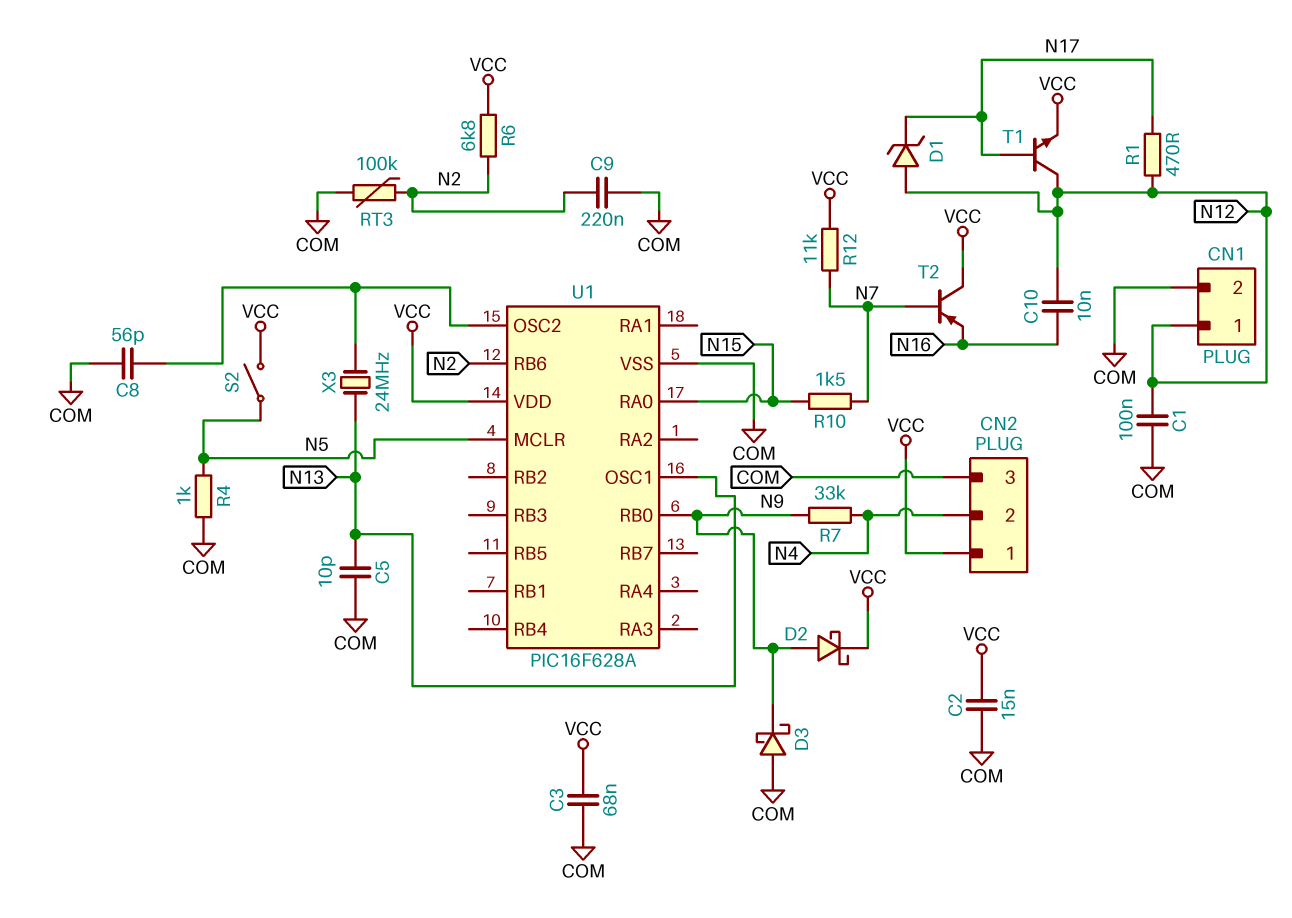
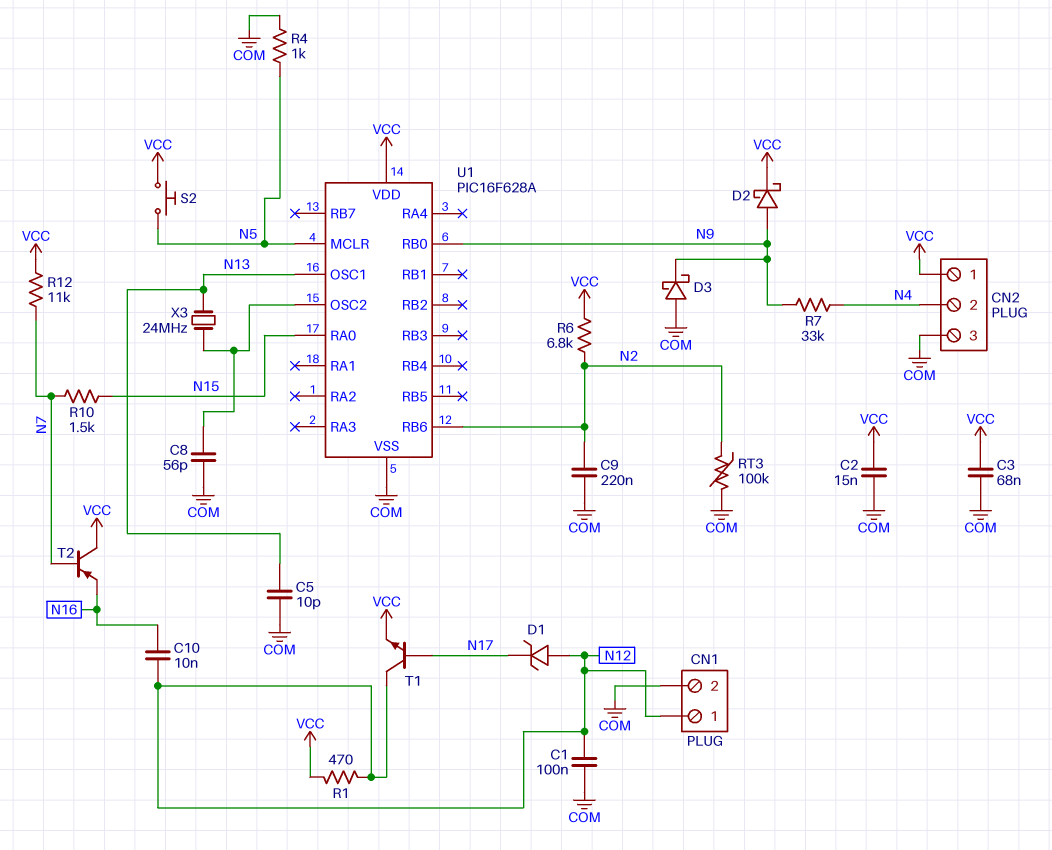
R1: 470 (N12, N17) -> 470 (N12, VCC)
S2: switch (N5, VCC) -> button (N5, VCC)

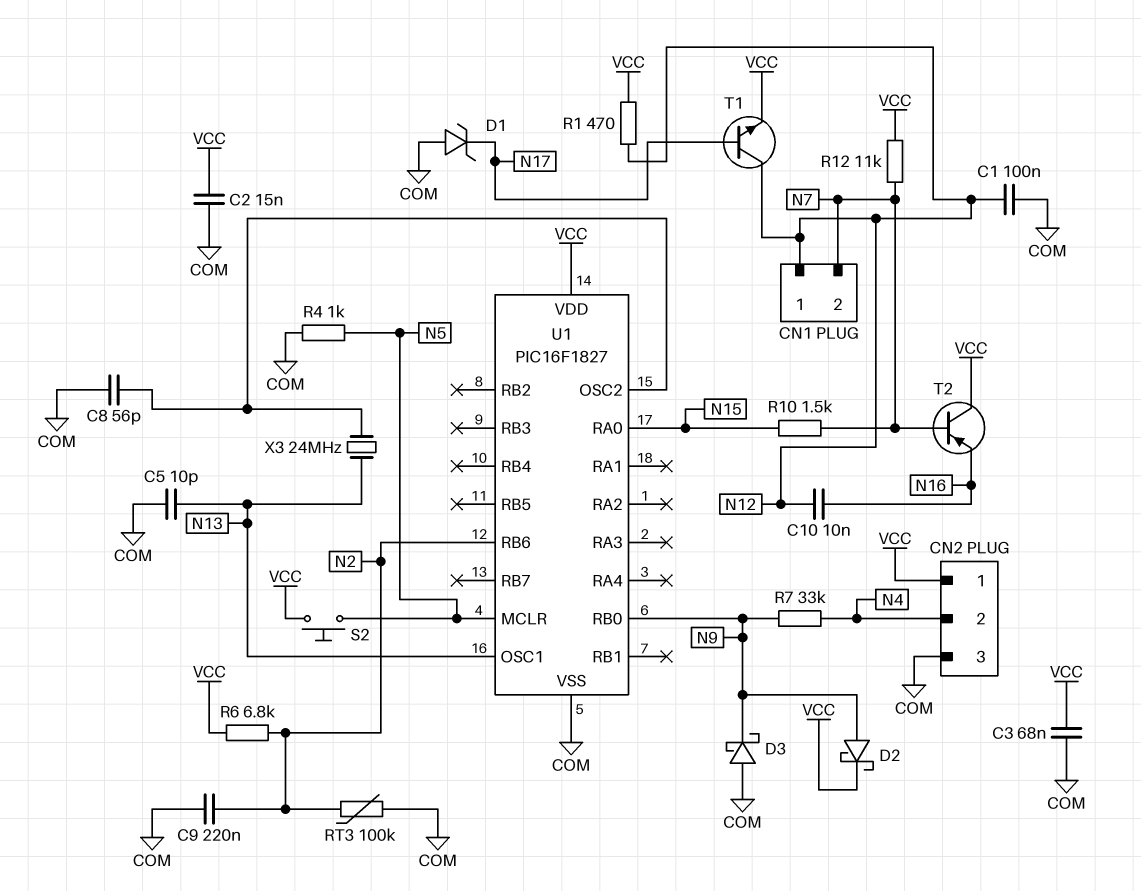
CN1 pin 2: COM -> N7
D1: zener (A N12, K N17) -> zener (A COM, K N17)
U1: PIC16F628A -> PIC16F1827

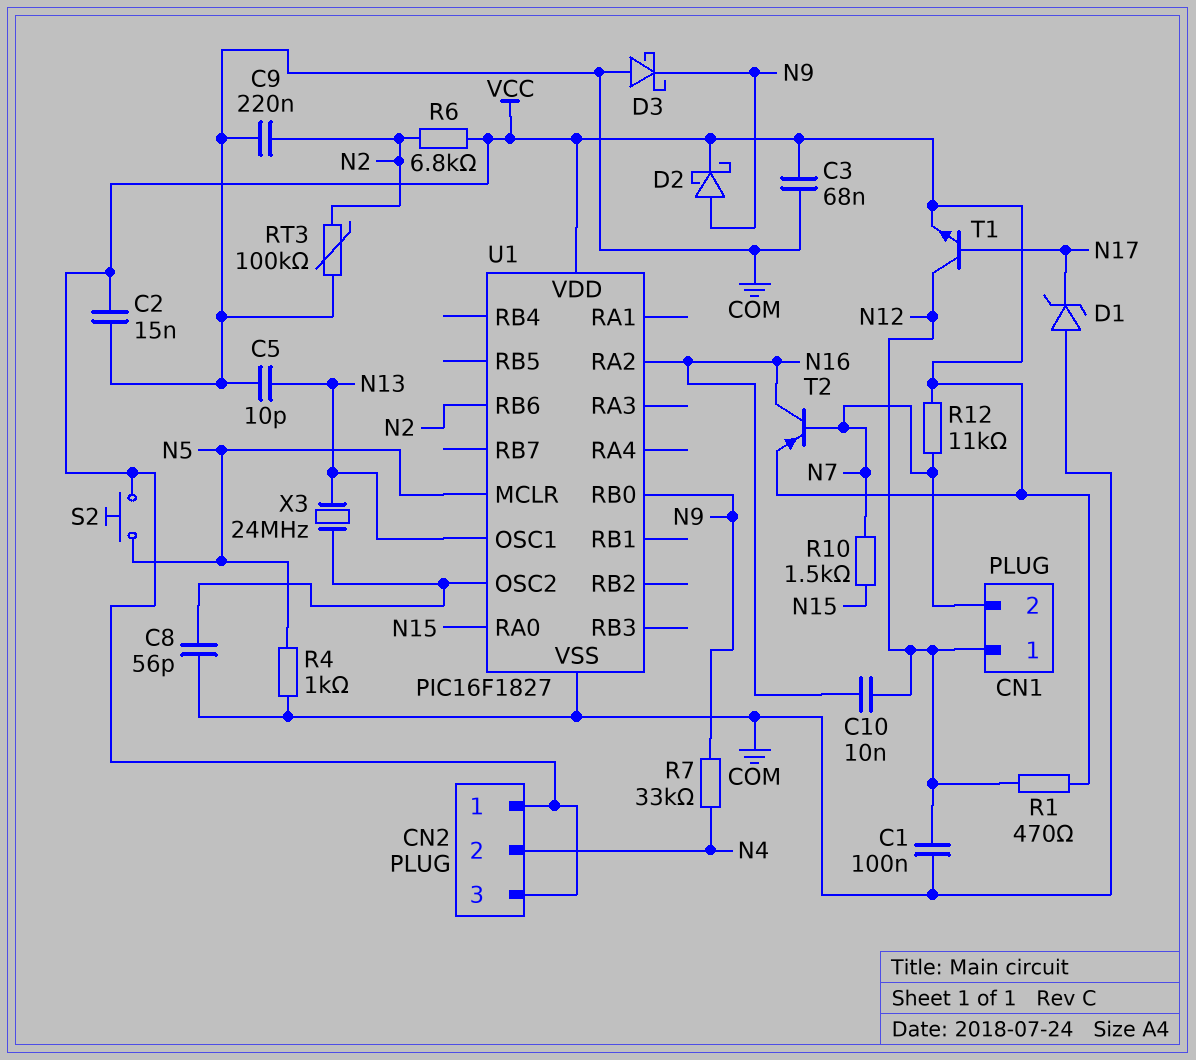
CN2 pin 3: COM -> VCC
T2: PNP (B N7, C VCC, E N16) -> PNP (B N7, C N16, E VCC)
U1 pin RA2: none -> N16

